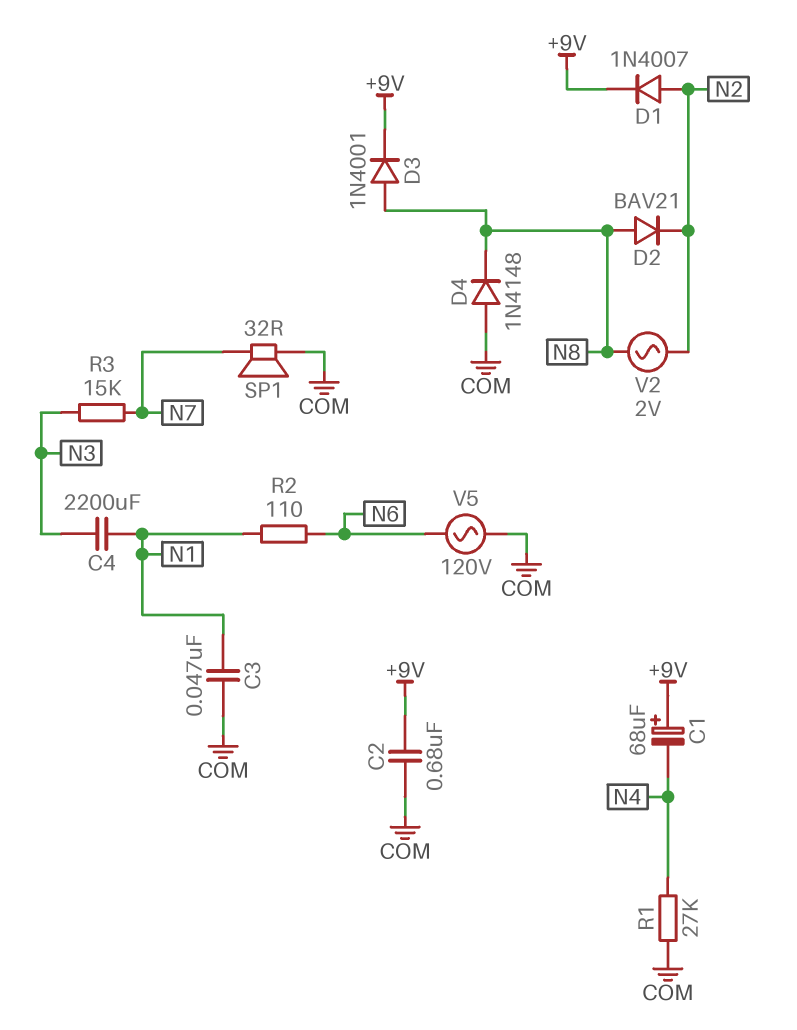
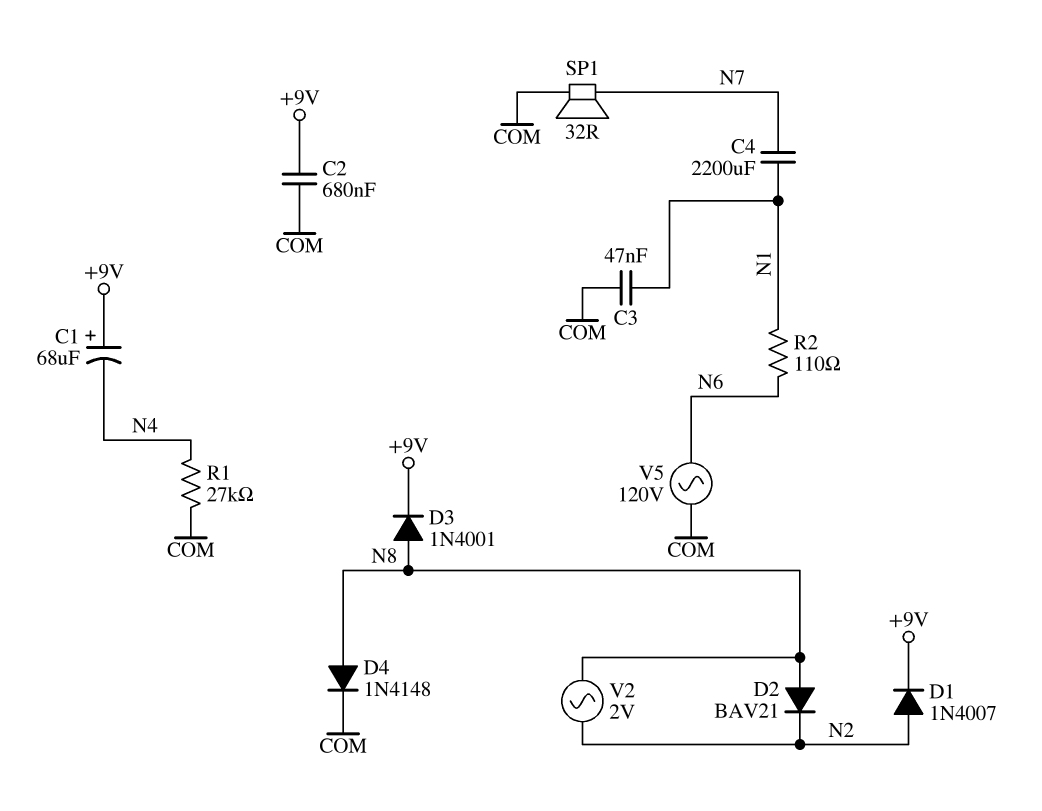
C4: 2200uF (N1, N3) -> 2200uF (N1, N7)
D4: diode 1N4148 (A COM, K N8) -> diode 1N4148 (A N8, K COM)
R3: 15k (N3, N7) -> none

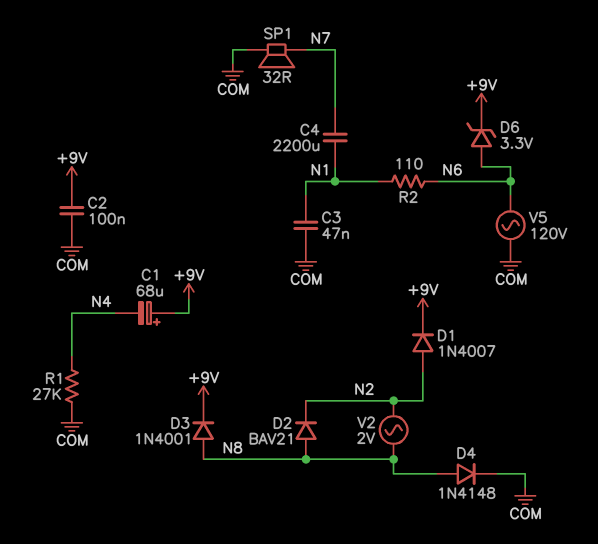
C2: 680nF (+9V, COM) -> 100nF (+9V, COM)
D6: none -> zener 3.3V (A N6, K +9V)

